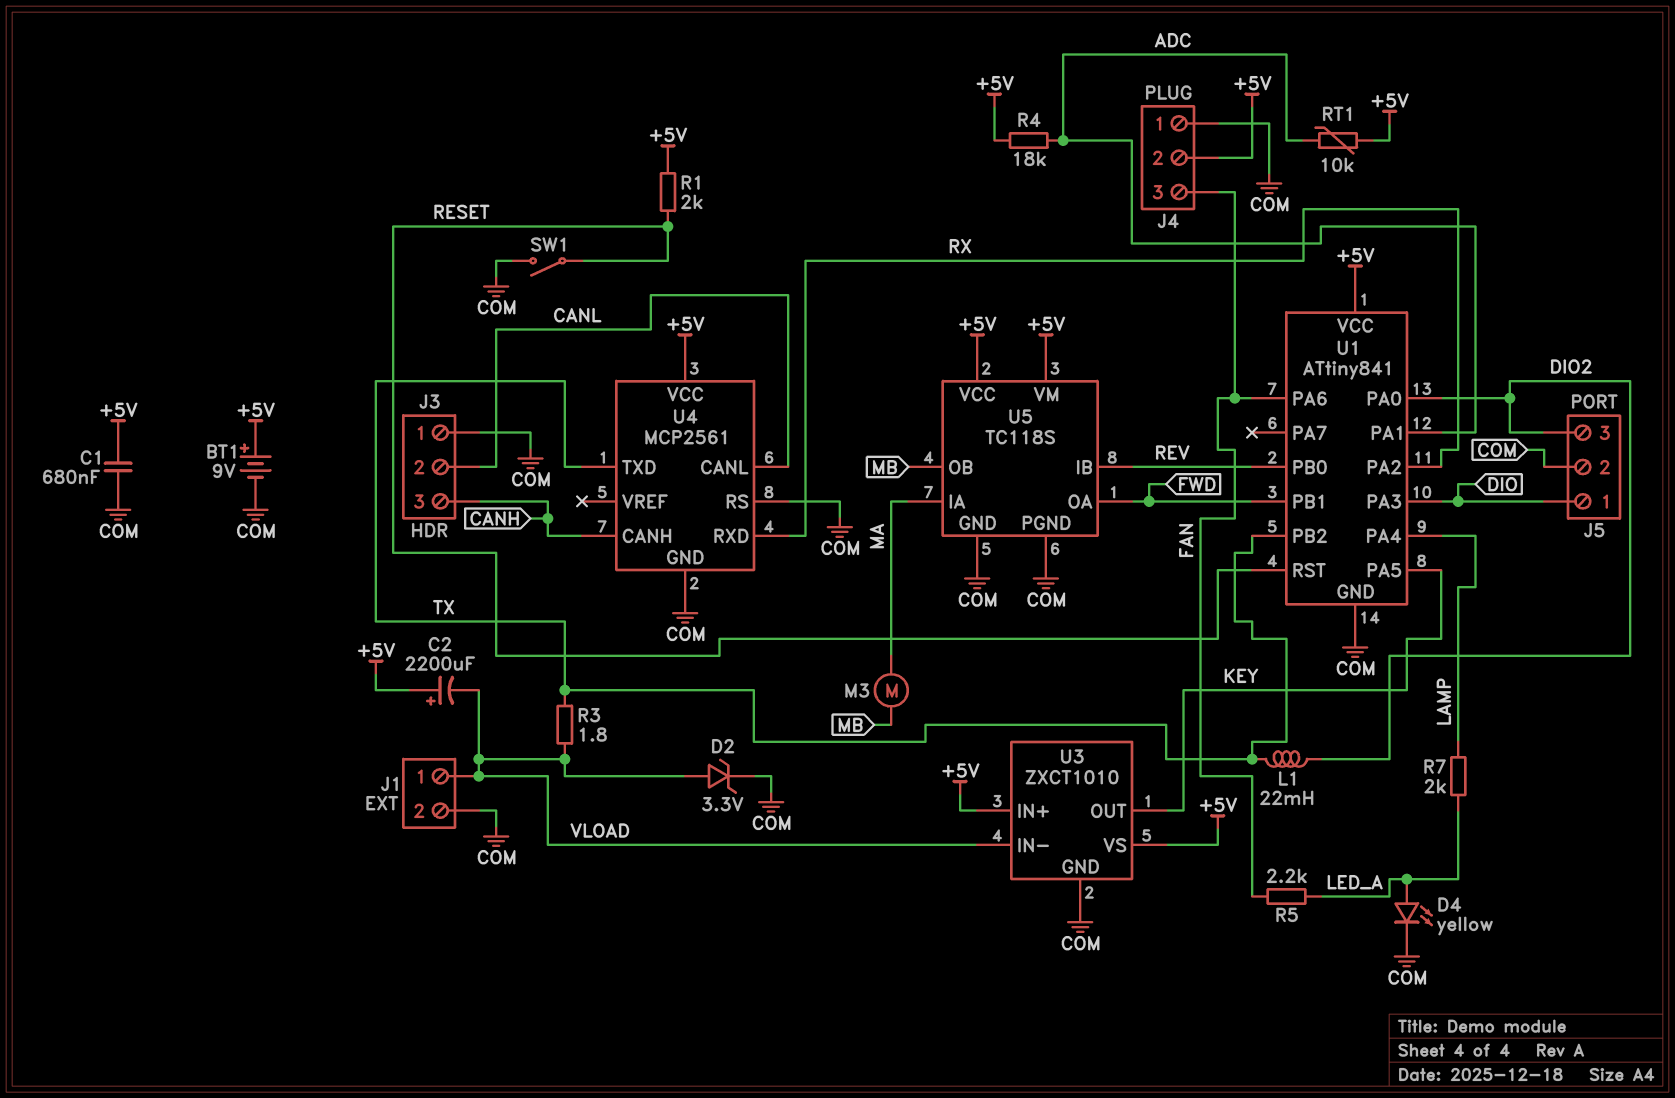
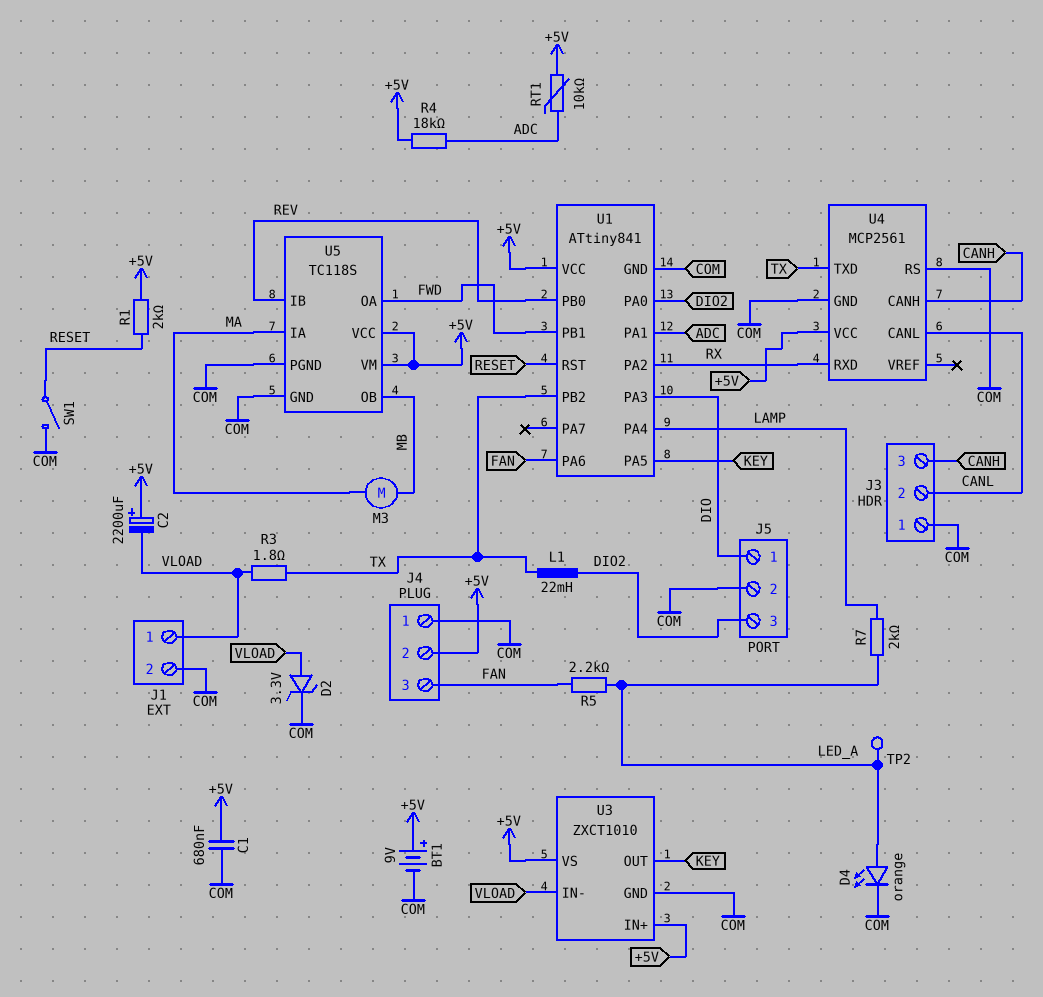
D4: LED yellow (A LED_A, K COM) -> LED orange (A LED_A, K COM)
TP2: none -> test point (LED_A)

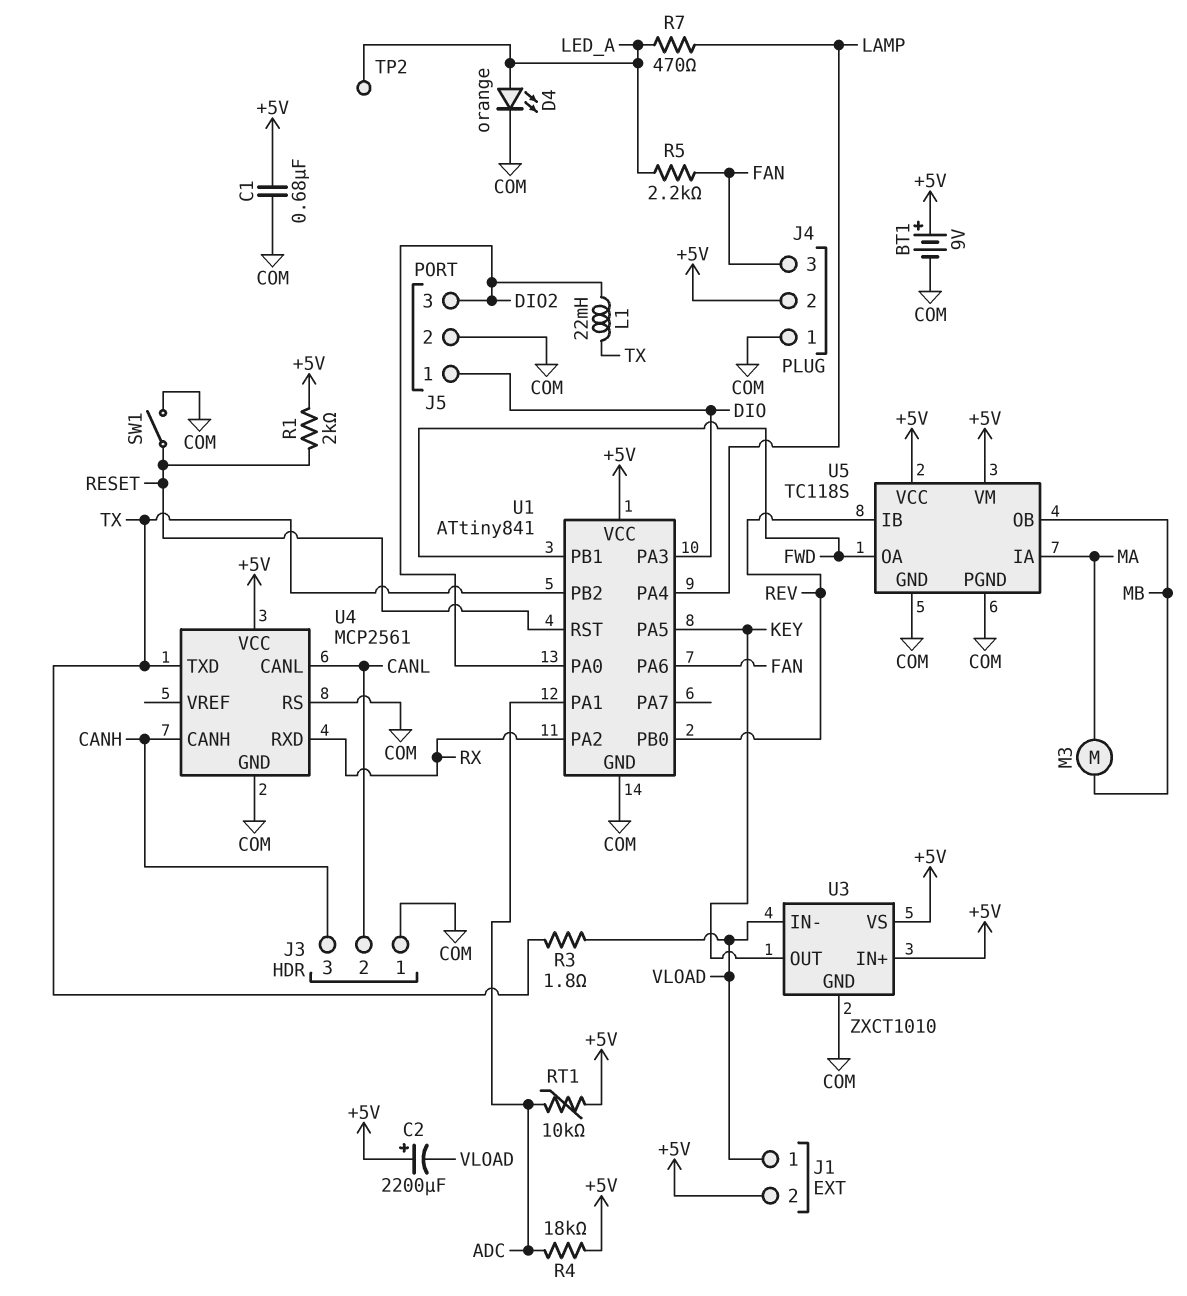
D2: zener 3.3V (A VLOAD, K COM) -> none
J1 pin 2: COM -> +5V
R7: 2k (LAMP, LED_A) -> 470 (LAMP, LED_A)

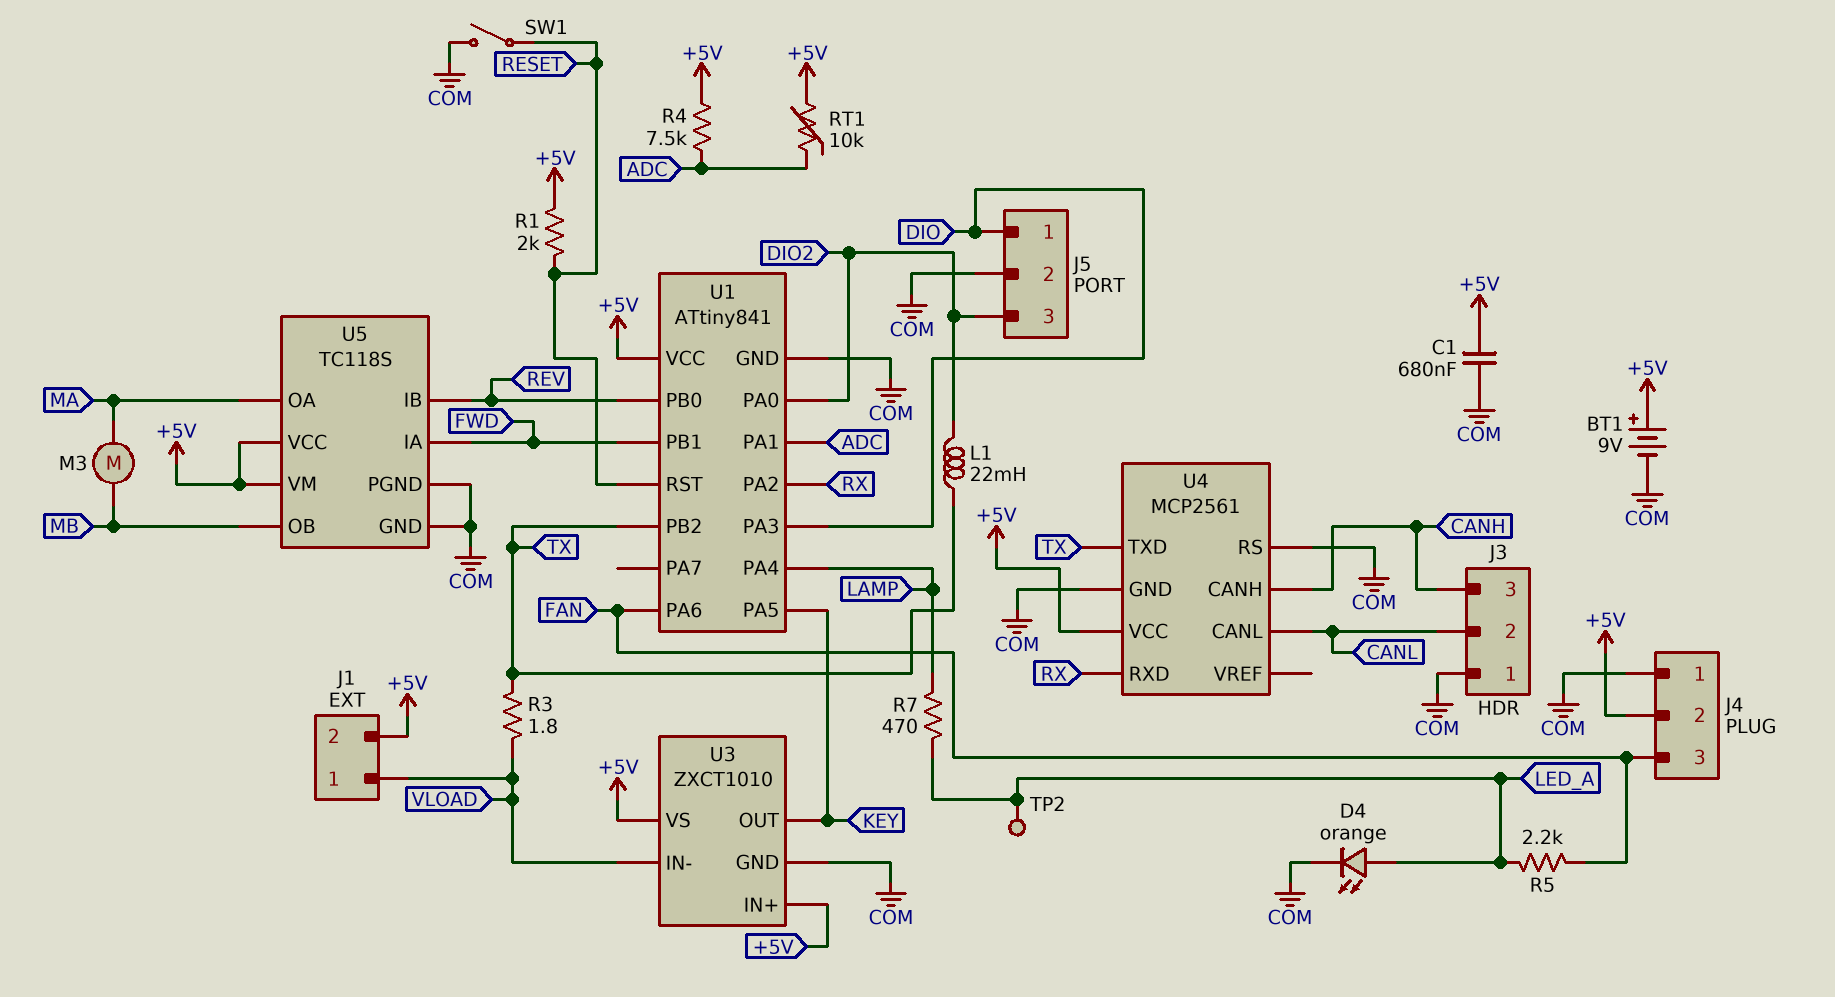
C2: 2200uF (plus +5V, minus VLOAD) -> none
R4: 18k (+5V, ADC) -> 7.5k (+5V, ADC)
U5 pin IA: MA -> FWD
U5 pin OA: FWD -> MA

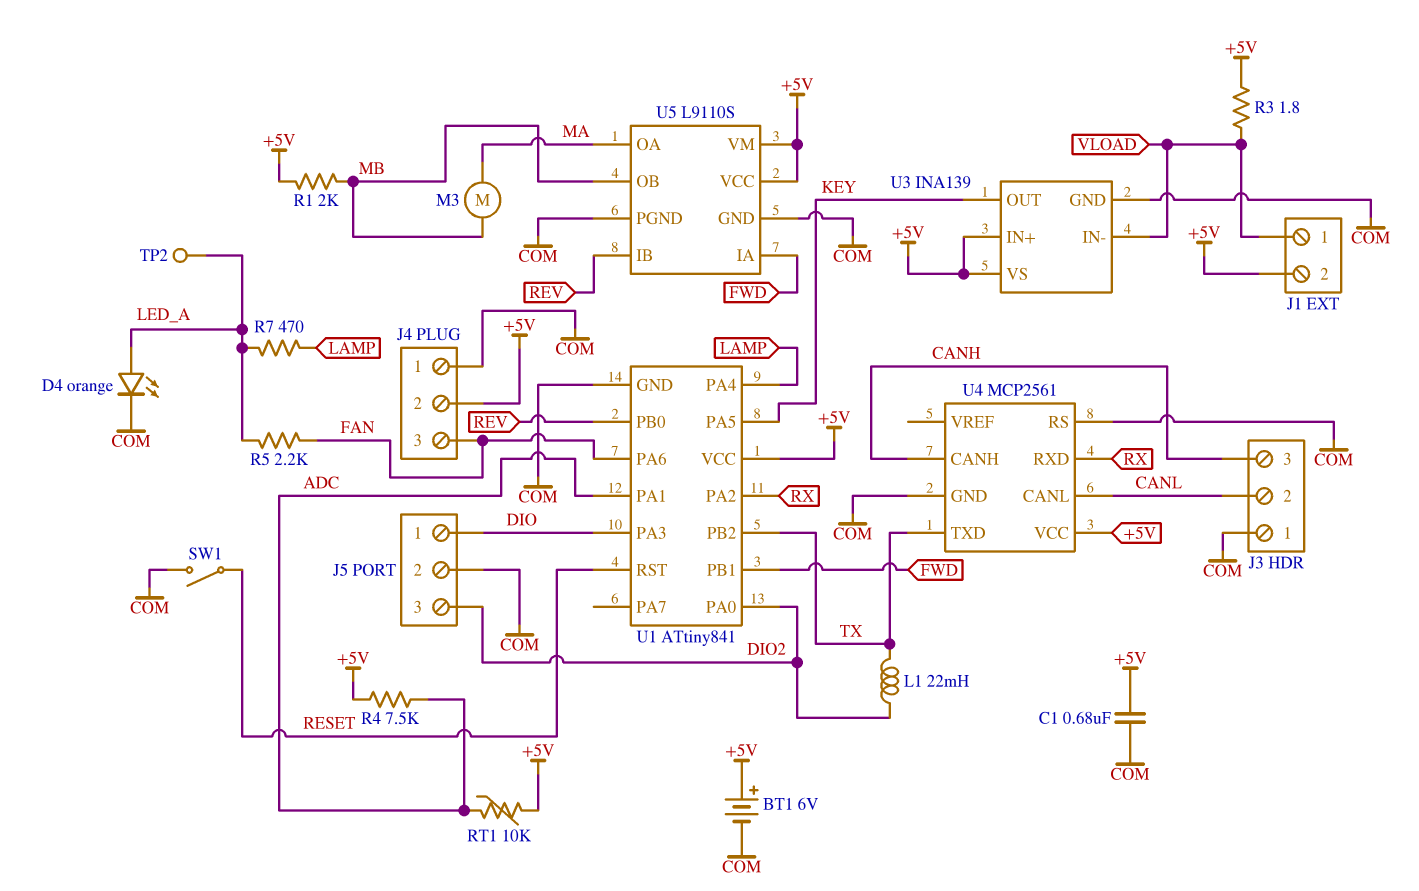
BT1: 9V (plus +5V, minus COM) -> 6V (plus +5V, minus COM)
R1: 2k (+5V, RESET) -> 2k (+5V, MB)
R3: 1.8 (TX, VLOAD) -> 1.8 (+5V, VLOAD)
U3: ZXCT1010 -> INA139
U5: TC118S -> L9110S

